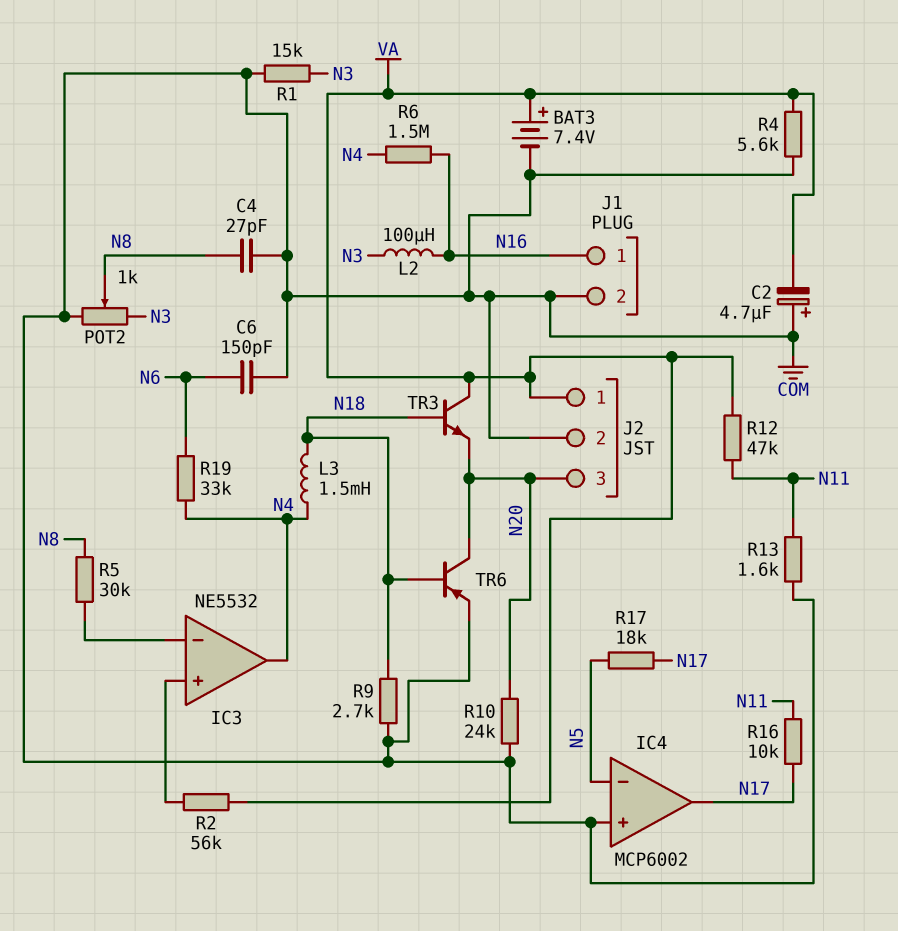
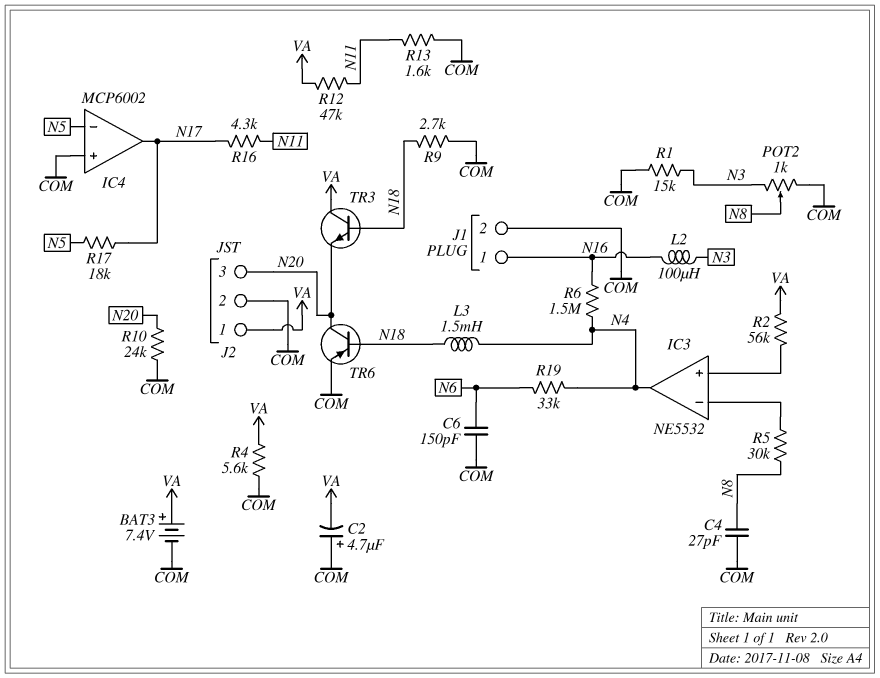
R16: 10k (N11, N17) -> 4.3k (N11, N17)

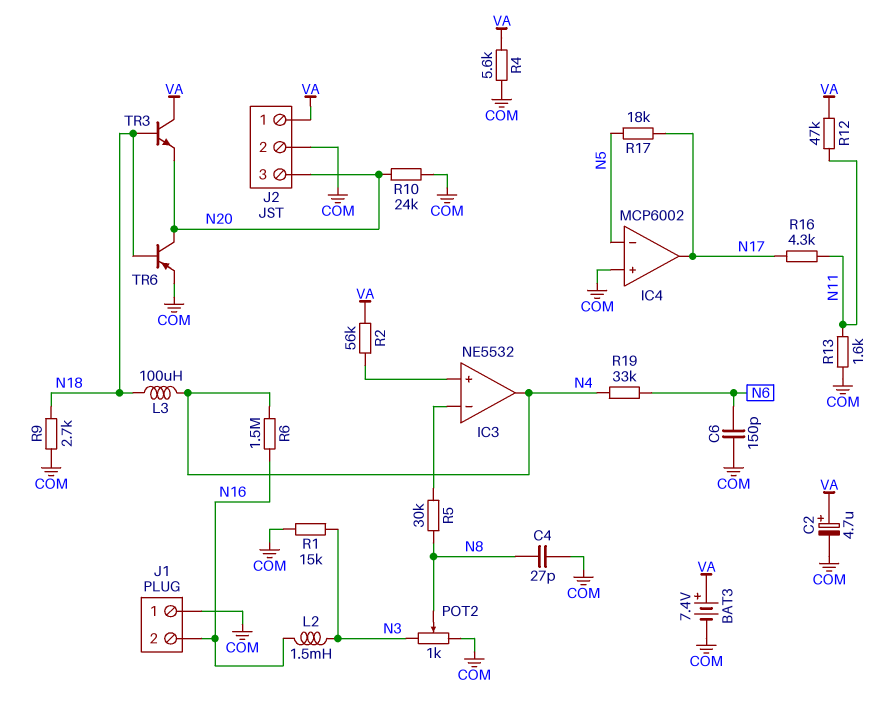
C2: 4.7uF (plus COM, minus VA) -> 4.7uF (plus VA, minus COM)
J1 pin 1: N16 -> COM
J1 pin 2: COM -> N16
L2: 100uH (N3, N16) -> 1.5mH (N3, N16)
L3: 1.5mH (N4, N18) -> 100uH (N4, N18)

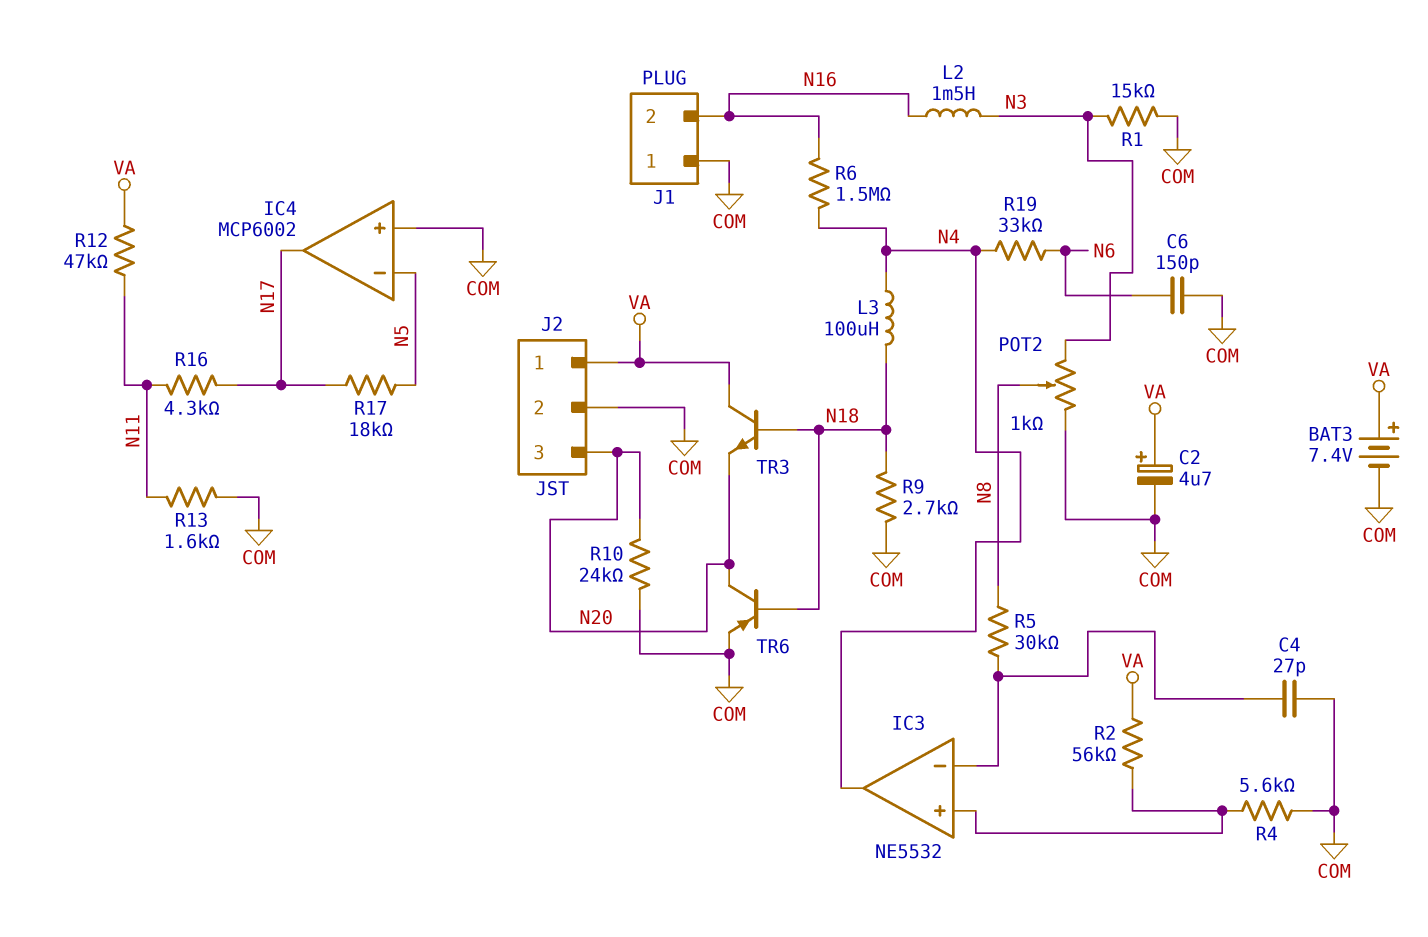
C4: 27pF (COM, N8) -> 27pF (COM, IC3/in-)
R4: 5.6k (COM, VA) -> 5.6k (COM, IC3/in+)

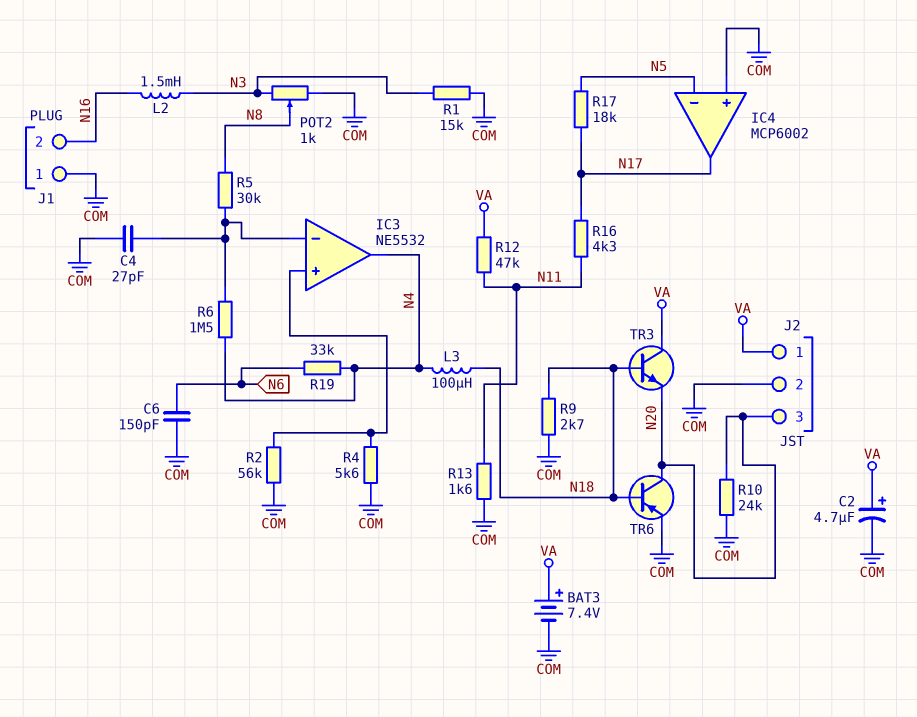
R2: 56k (IC3/in+, VA) -> 56k (COM, IC3/in+)
R6: 1.5M (N4, N16) -> 1.5M (IC3/in-, N4)

